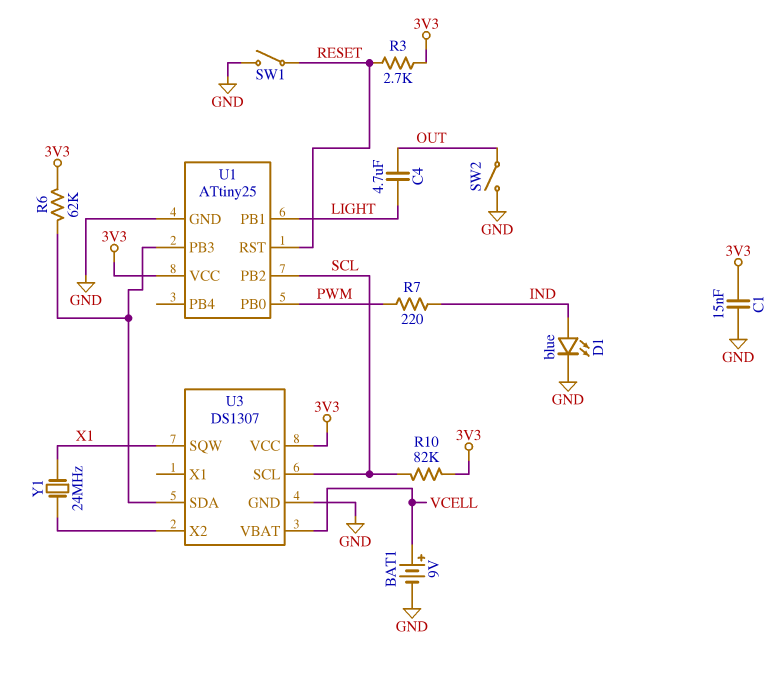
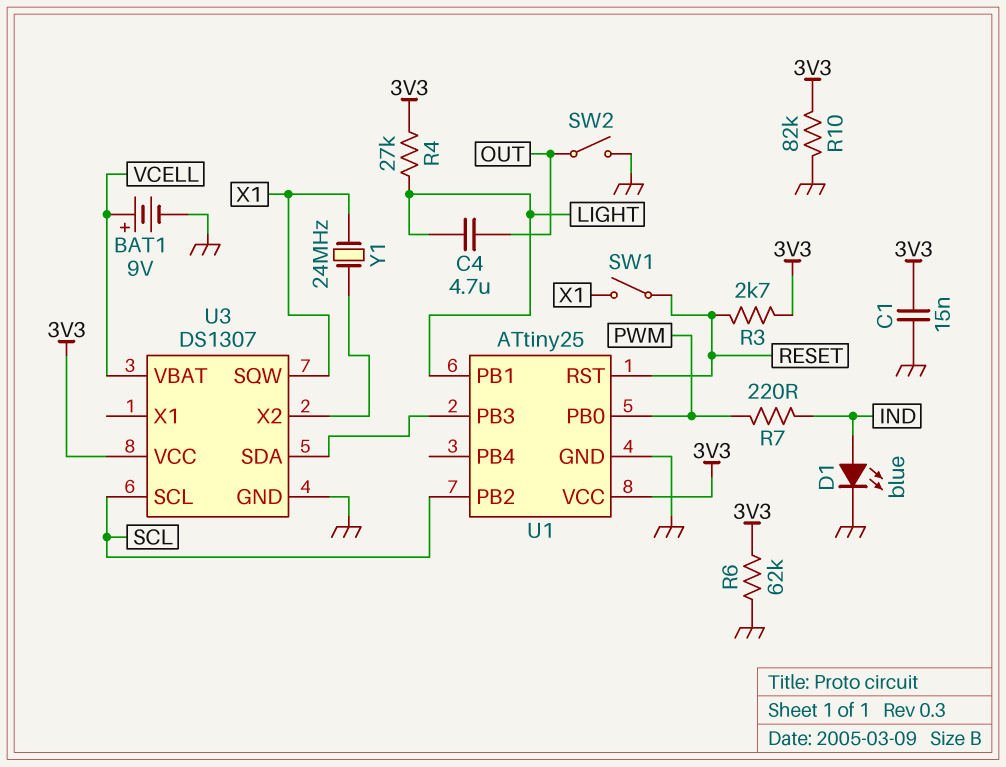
R4: none -> 27k (3V3, LIGHT)
R6: 62k (3V3, U1/PB3) -> 62k (3V3, GND)
R10: 82k (3V3, SCL) -> 82k (3V3, GND)
SW1: switch (GND, RESET) -> switch (RESET, X1)

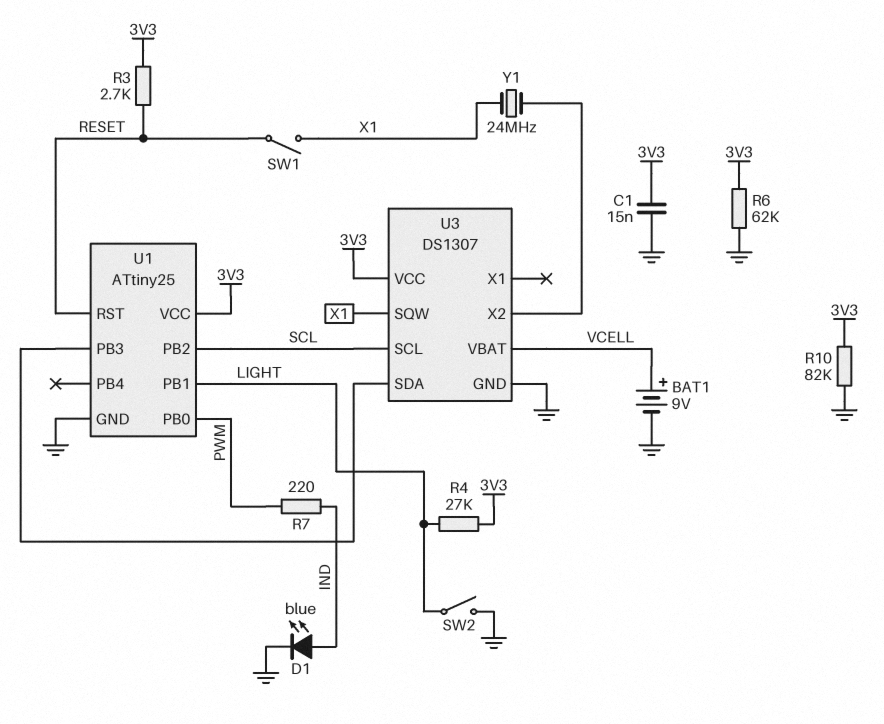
C4: 4.7uF (LIGHT, OUT) -> none
SW2: switch (GND, OUT) -> switch (GND, LIGHT)

